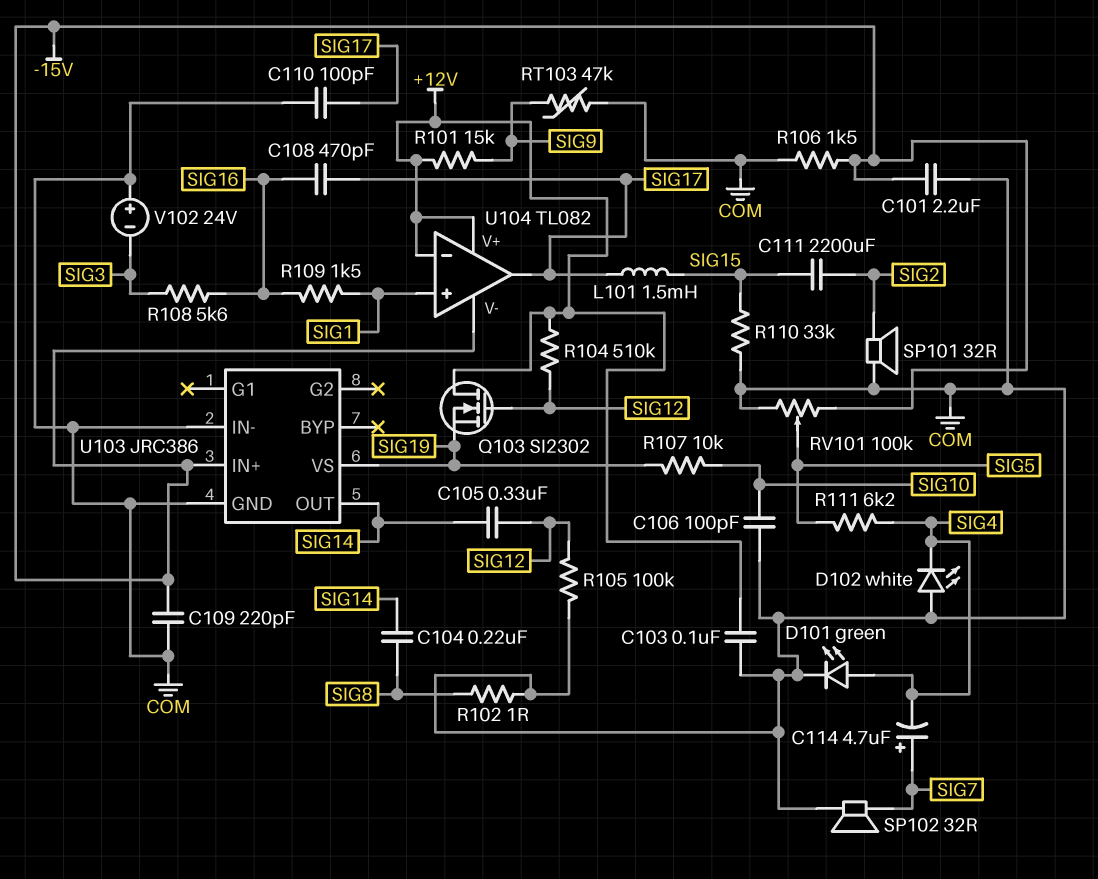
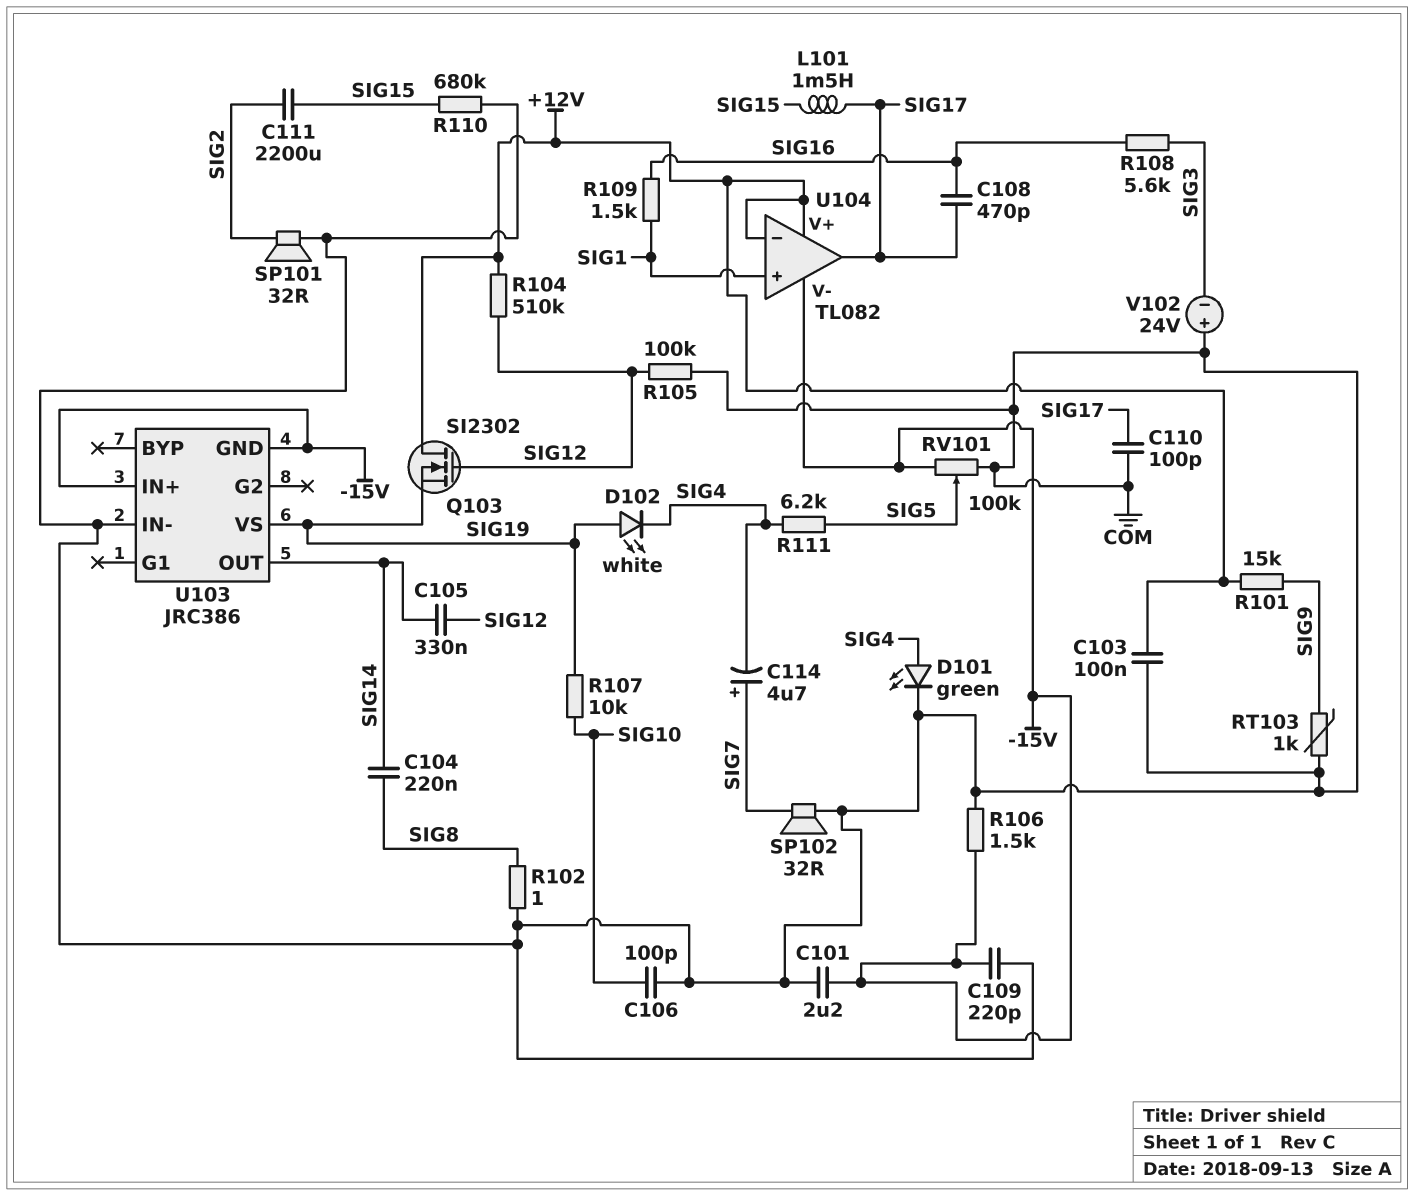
D102: LED white (A COM, K SIG4) -> LED white (A SIG19, K SIG4)
R110: 33k (COM, SIG15) -> 680k (COM, SIG15)
RT103: 47k (COM, SIG9) -> 1k (COM, SIG9)
U103 pin GND: COM -> -15V

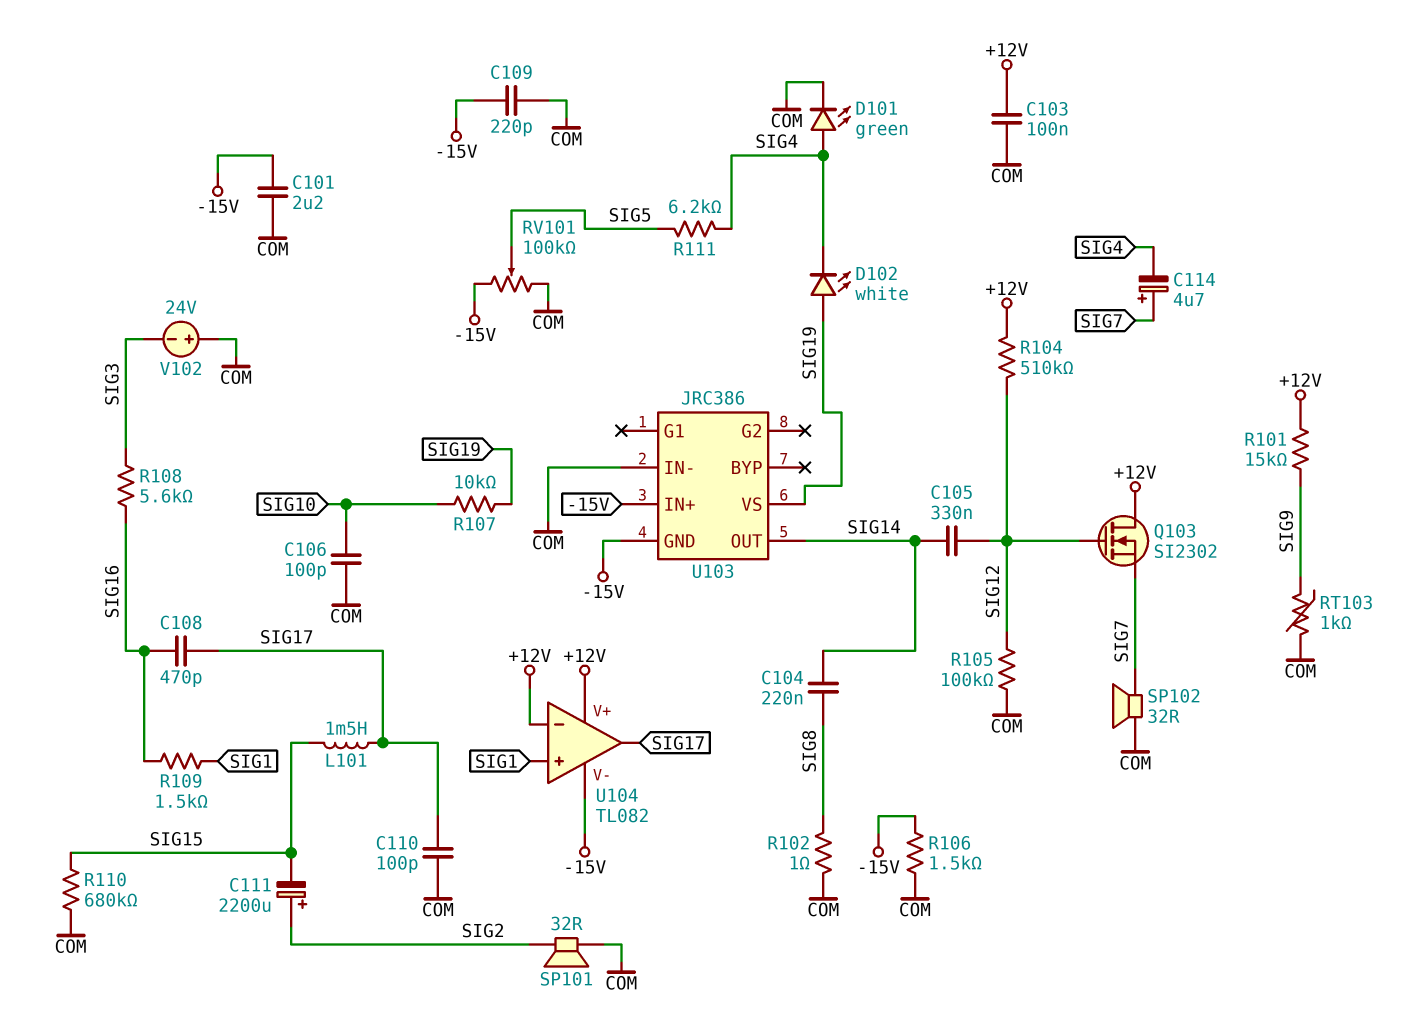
C111: 2200uF (SIG2, SIG15) -> 2200uF (plus SIG2, minus SIG15)
Q103: NMOS SI2302 (G SIG12, D +12V, S SIG19) -> NMOS SI2302 (G SIG12, D +12V, S SIG7)

